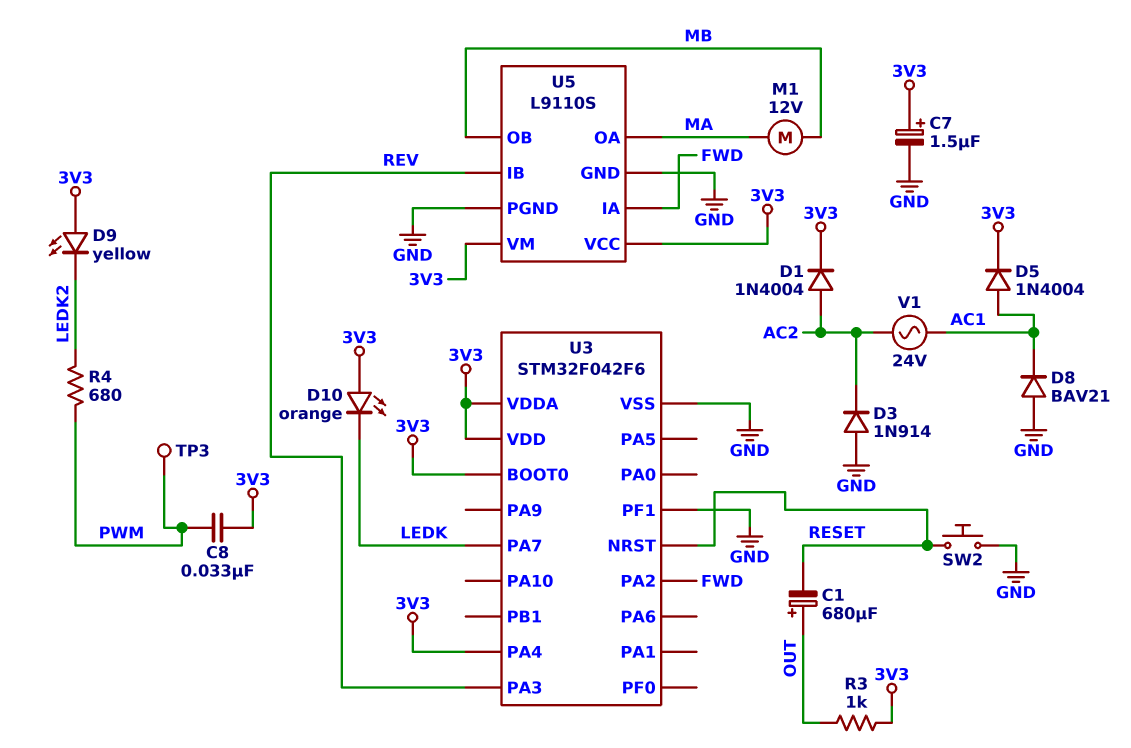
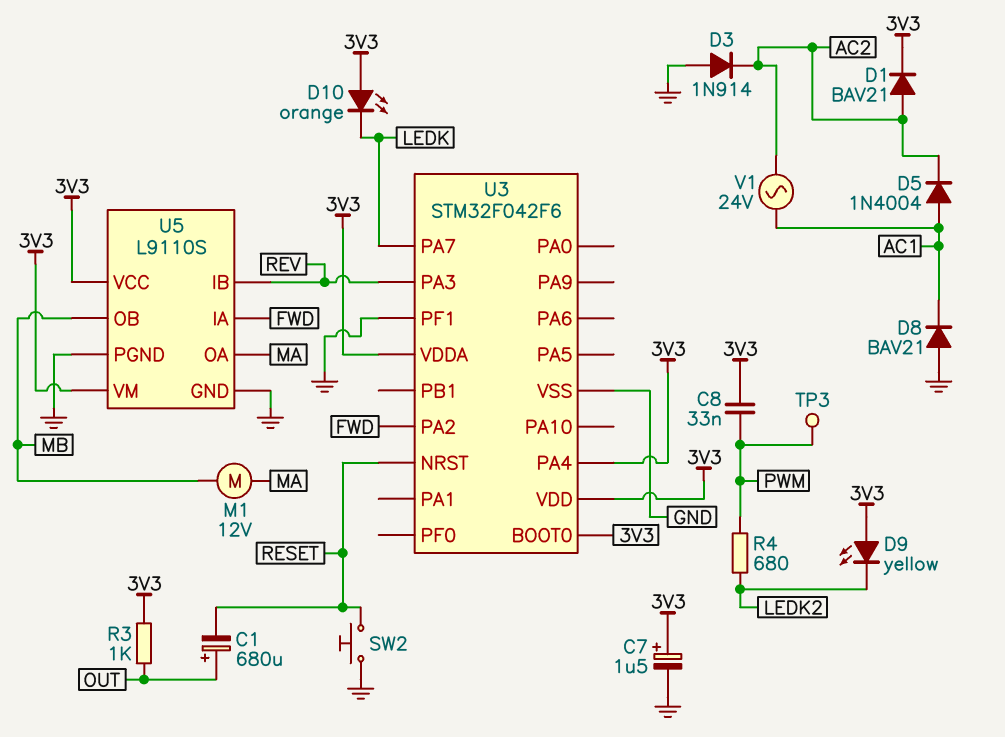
D1: diode 1N4004 (A AC2, K 3V3) -> diode BAV21 (A AC2, K 3V3)
D5: diode 1N4004 (A AC1, K 3V3) -> diode 1N4004 (A AC1, K AC2)

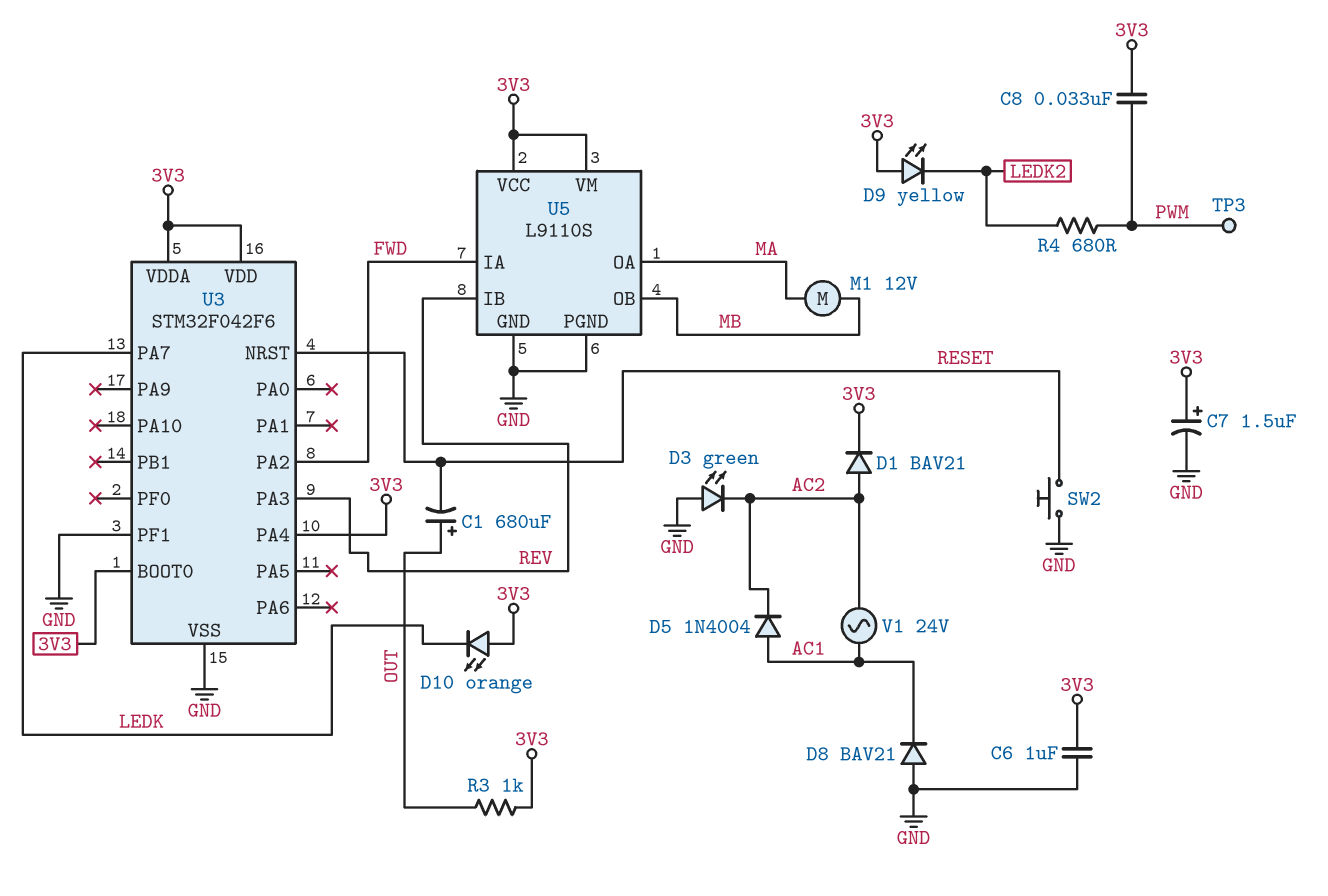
C6: none -> 1uF (3V3, GND)
D3: diode 1N914 (A GND, K AC2) -> LED green (A GND, K AC2)

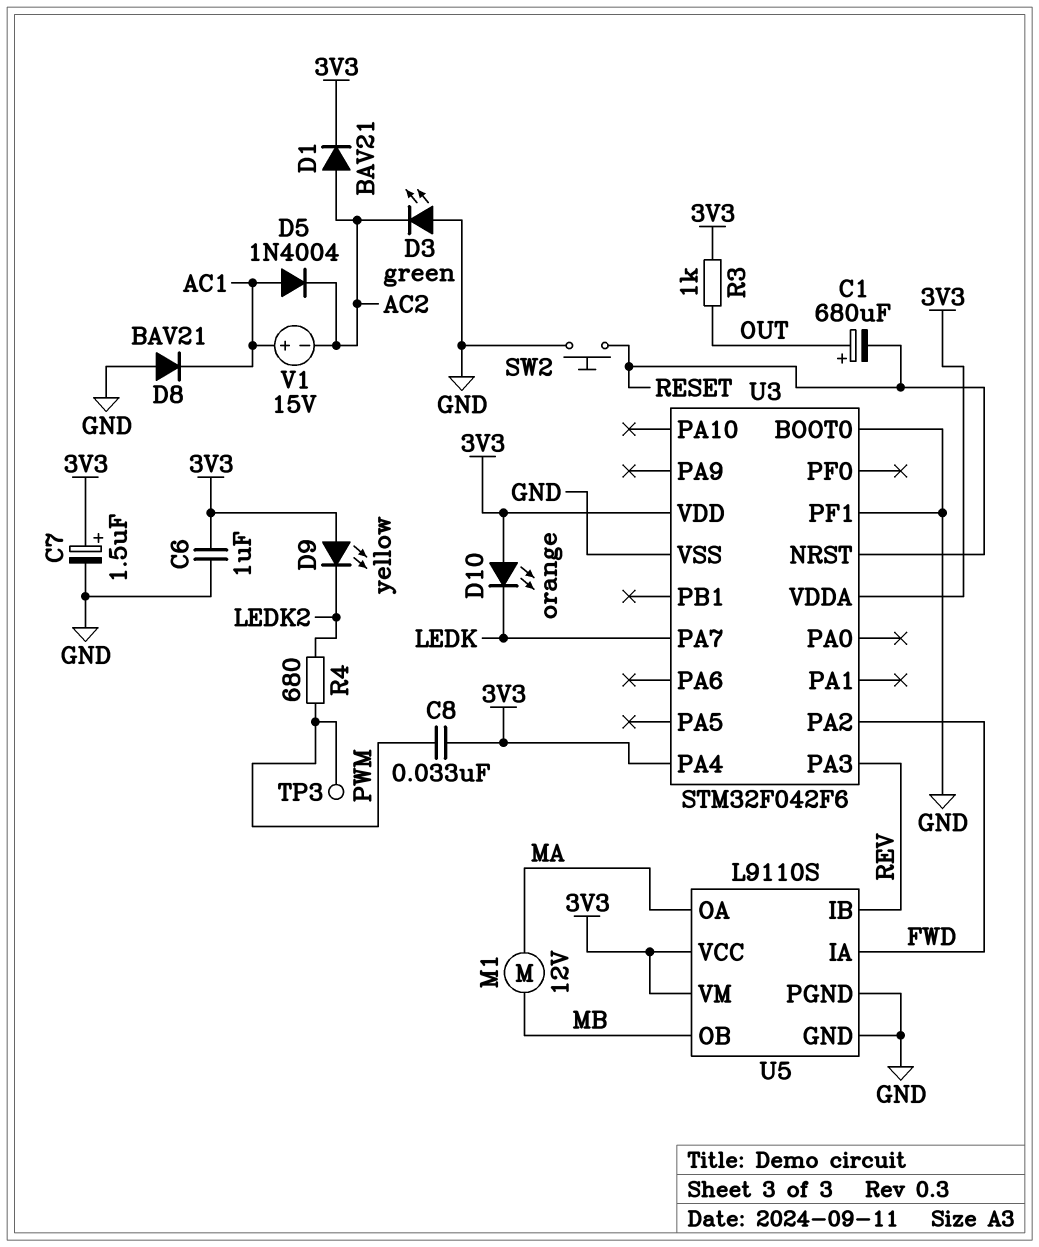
U3 pin BOOT0: 3V3 -> GND
V1: AC 24V (AC1, AC2) -> 15V (plus AC1, minus AC2)

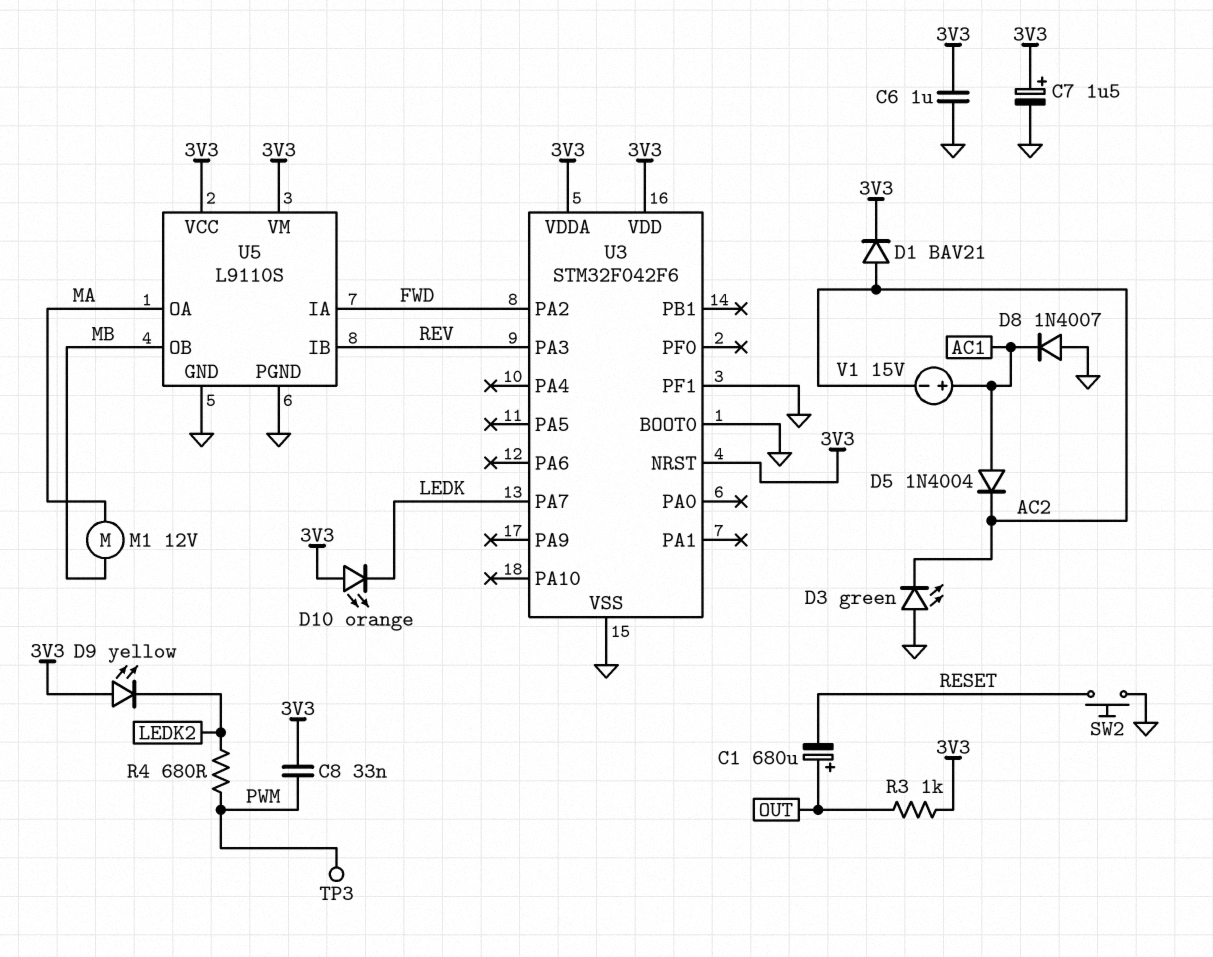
D8: diode BAV21 (A GND, K AC1) -> diode 1N4007 (A GND, K AC1)
U3 pin NRST: RESET -> 3V3
U3 pin PA4: 3V3 -> none

